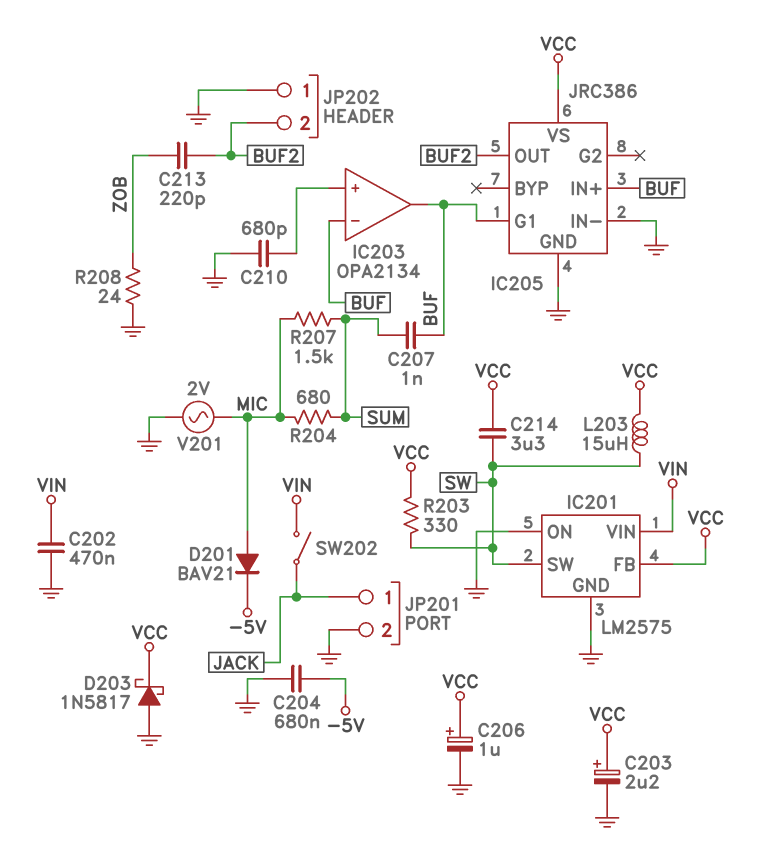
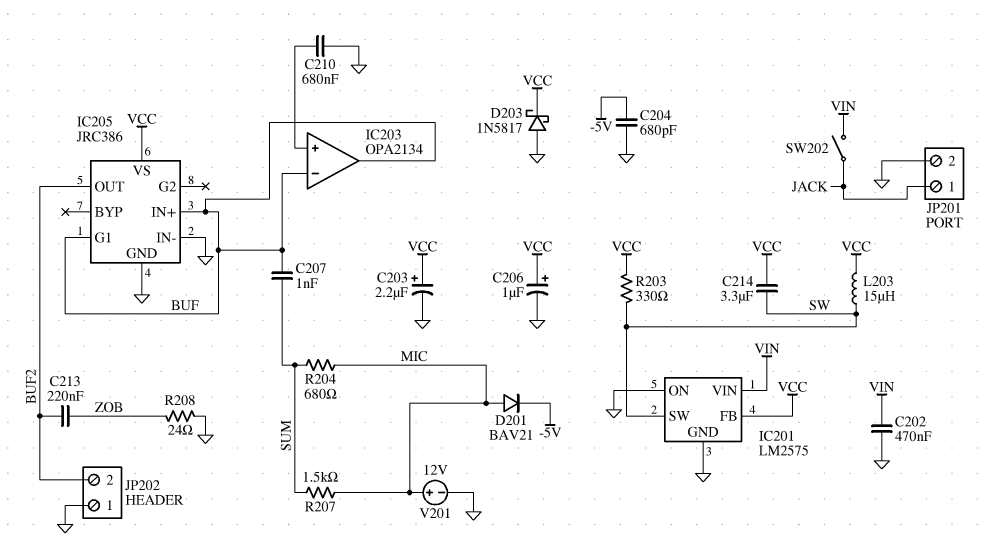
C204: 680nF (-5V, GND) -> 680pF (-5V, GND)
C210: 680pF (GND, IC203/in+) -> 680nF (GND, IC203/in+)
C213: 220pF (BUF2, ZOB) -> 220nF (BUF2, ZOB)
V201: AC 2V (GND, MIC) -> 12V (plus MIC, minus GND)

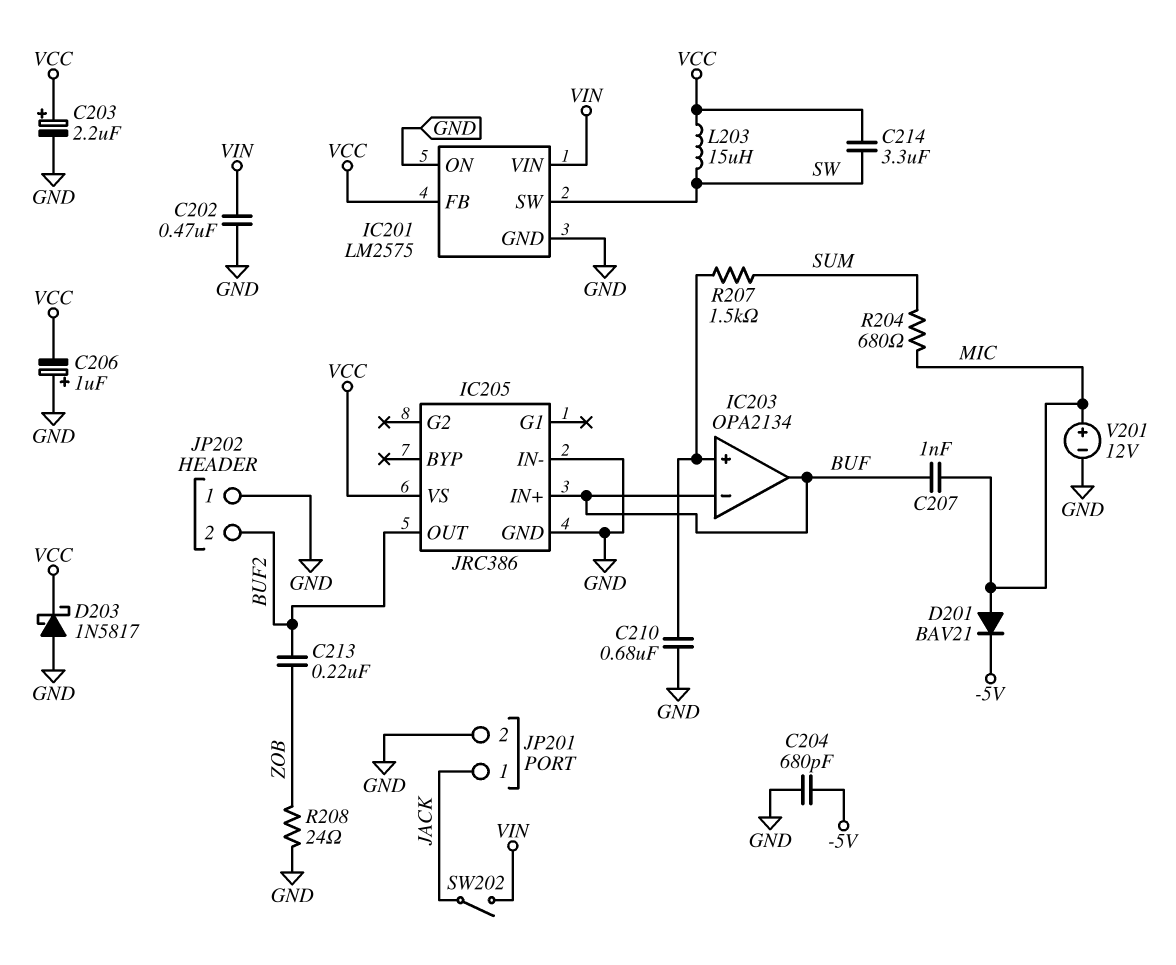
C206: 1uF (plus VCC, minus GND) -> 1uF (plus GND, minus VCC)
C207: 1nF (BUF, SUM) -> 1nF (BUF, MIC)
IC205 pin G1: BUF -> none
R203: 330 (SW, VCC) -> none
R207: 1.5k (MIC, SUM) -> 1.5k (IC203/in+, SUM)

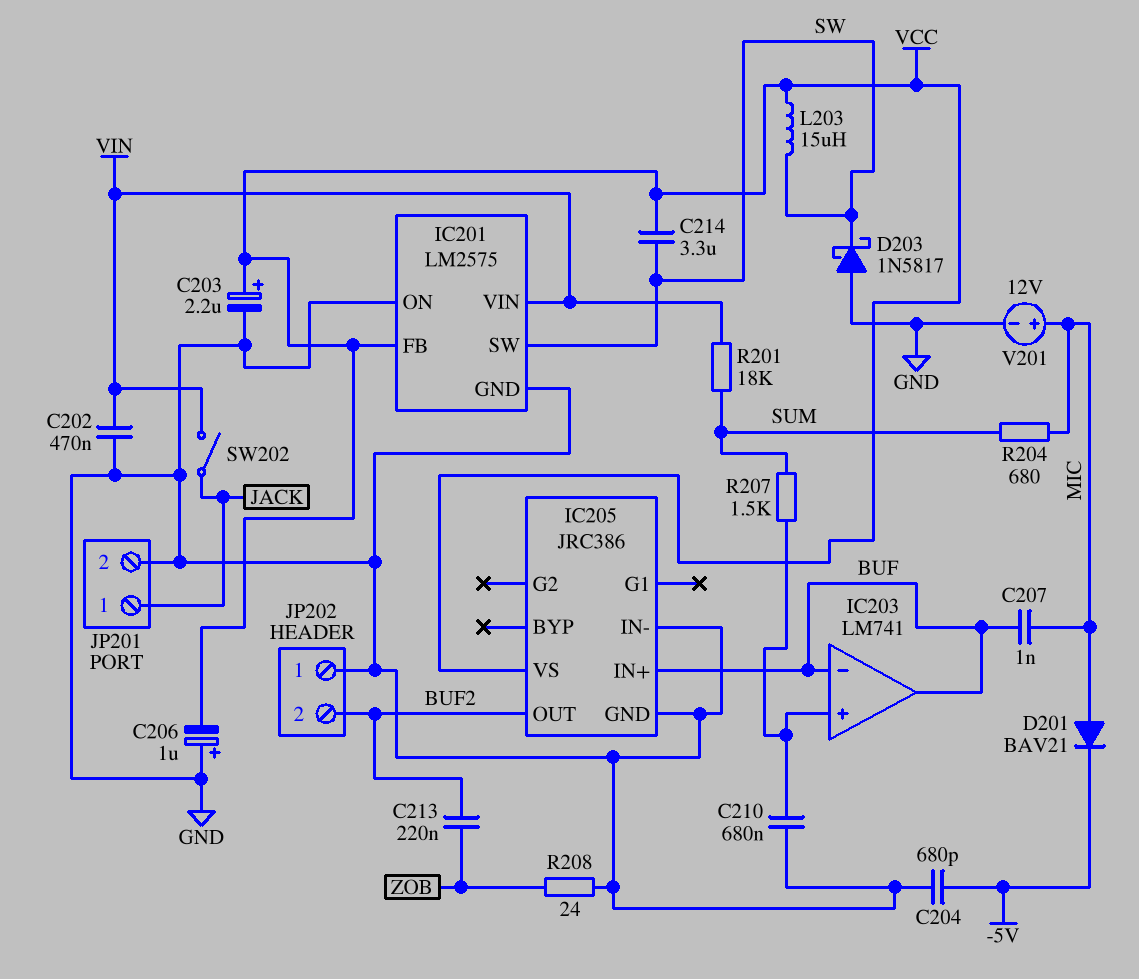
D203: schottky 1N5817 (A GND, K VCC) -> schottky 1N5817 (A GND, K SW)
IC203: OPA2134 -> LM741
R201: none -> 18k (SUM, VIN)

